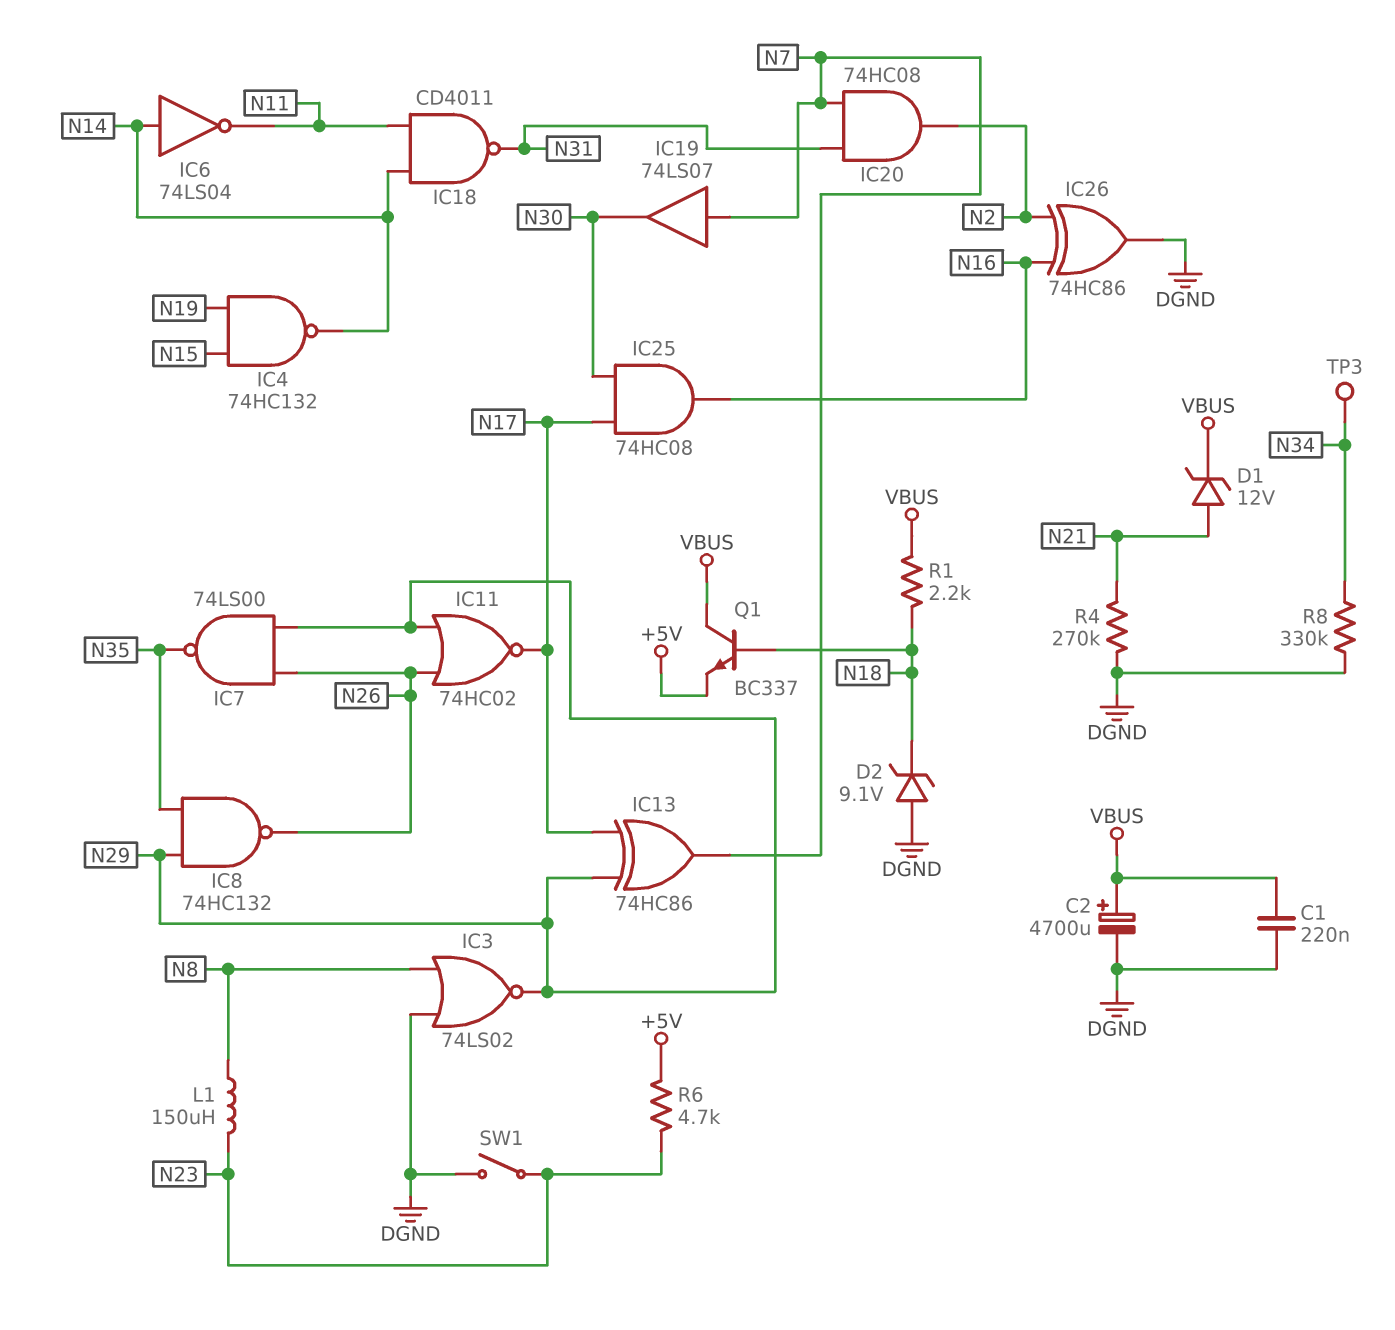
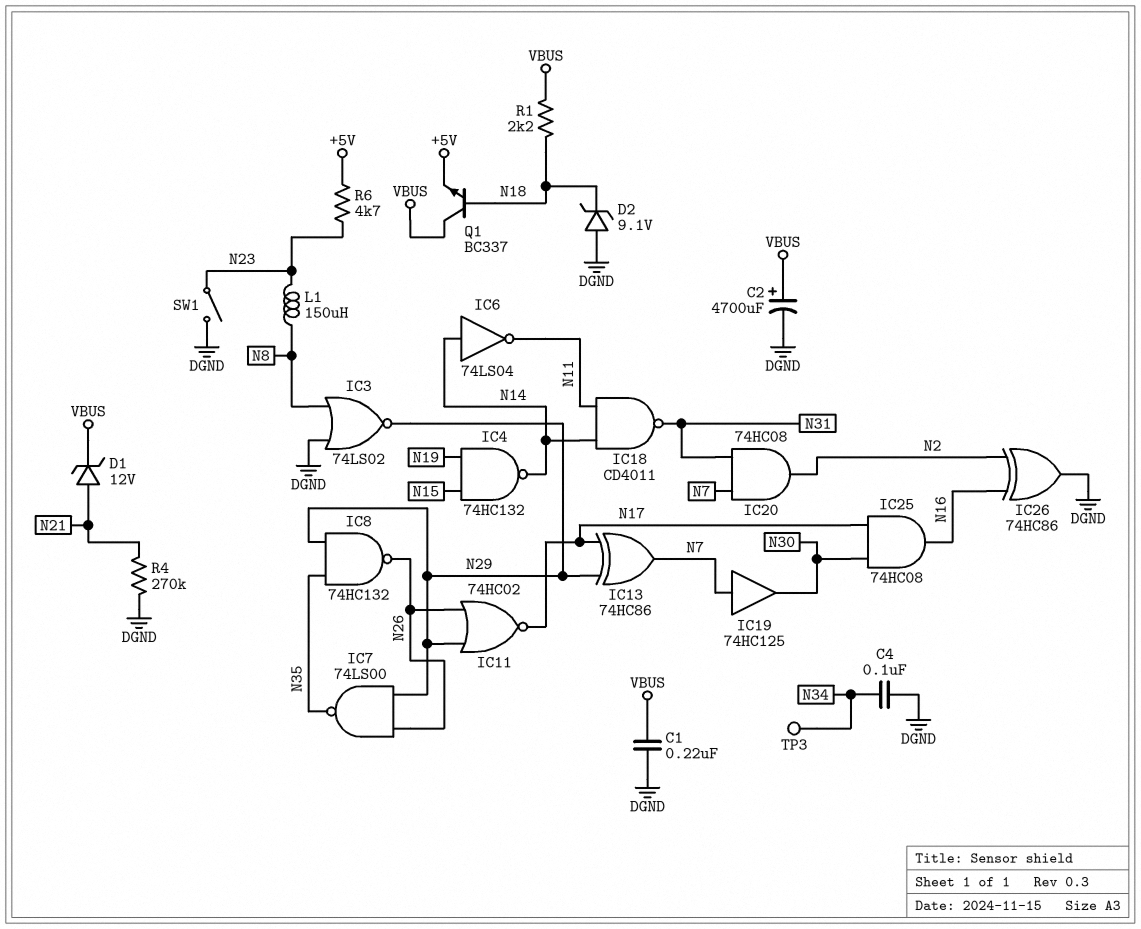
C4: none -> 100nF (DGND, N34)
IC19: buffer 74LS07 (in N7, out N30) -> buffer 74HC125 (in N7, out N30)
R8: 330k (DGND, N34) -> none

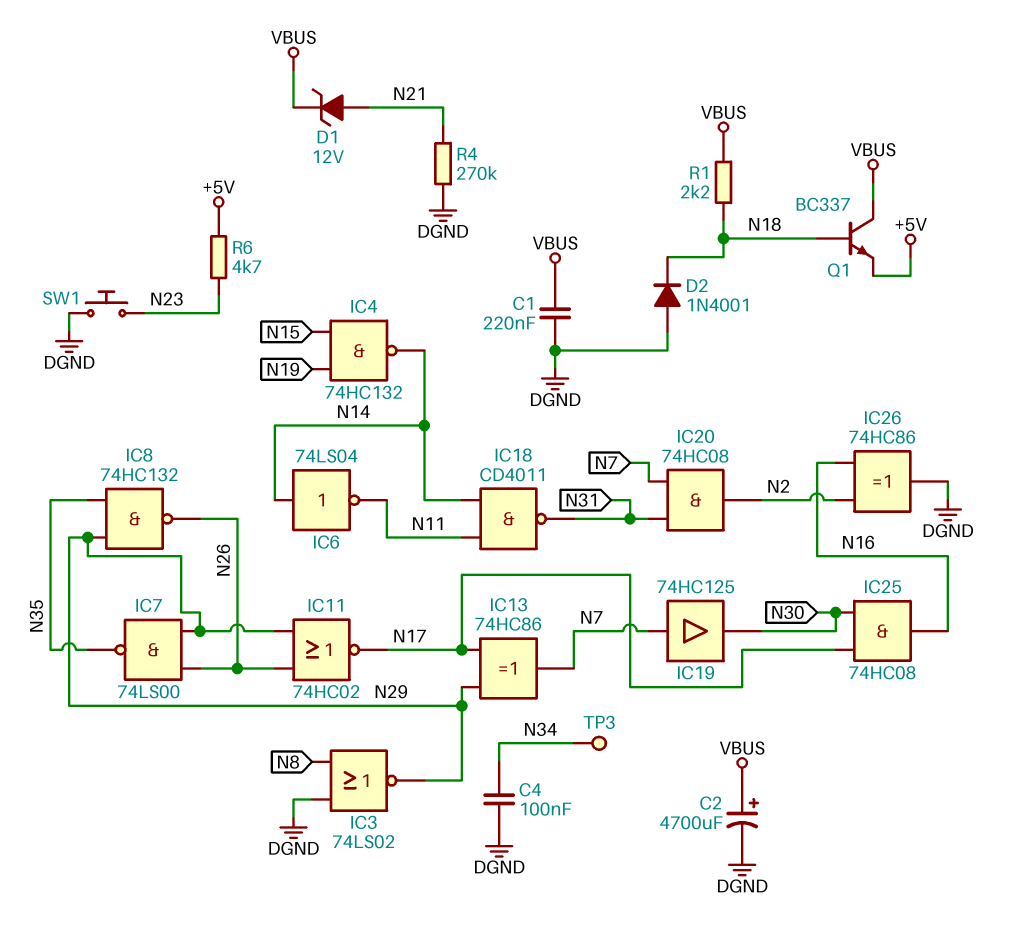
D2: zener 9.1V (A DGND, K N18) -> diode 1N4001 (A DGND, K N18)
L1: 150uH (N8, N23) -> none
SW1: switch (DGND, N23) -> button (DGND, N23)

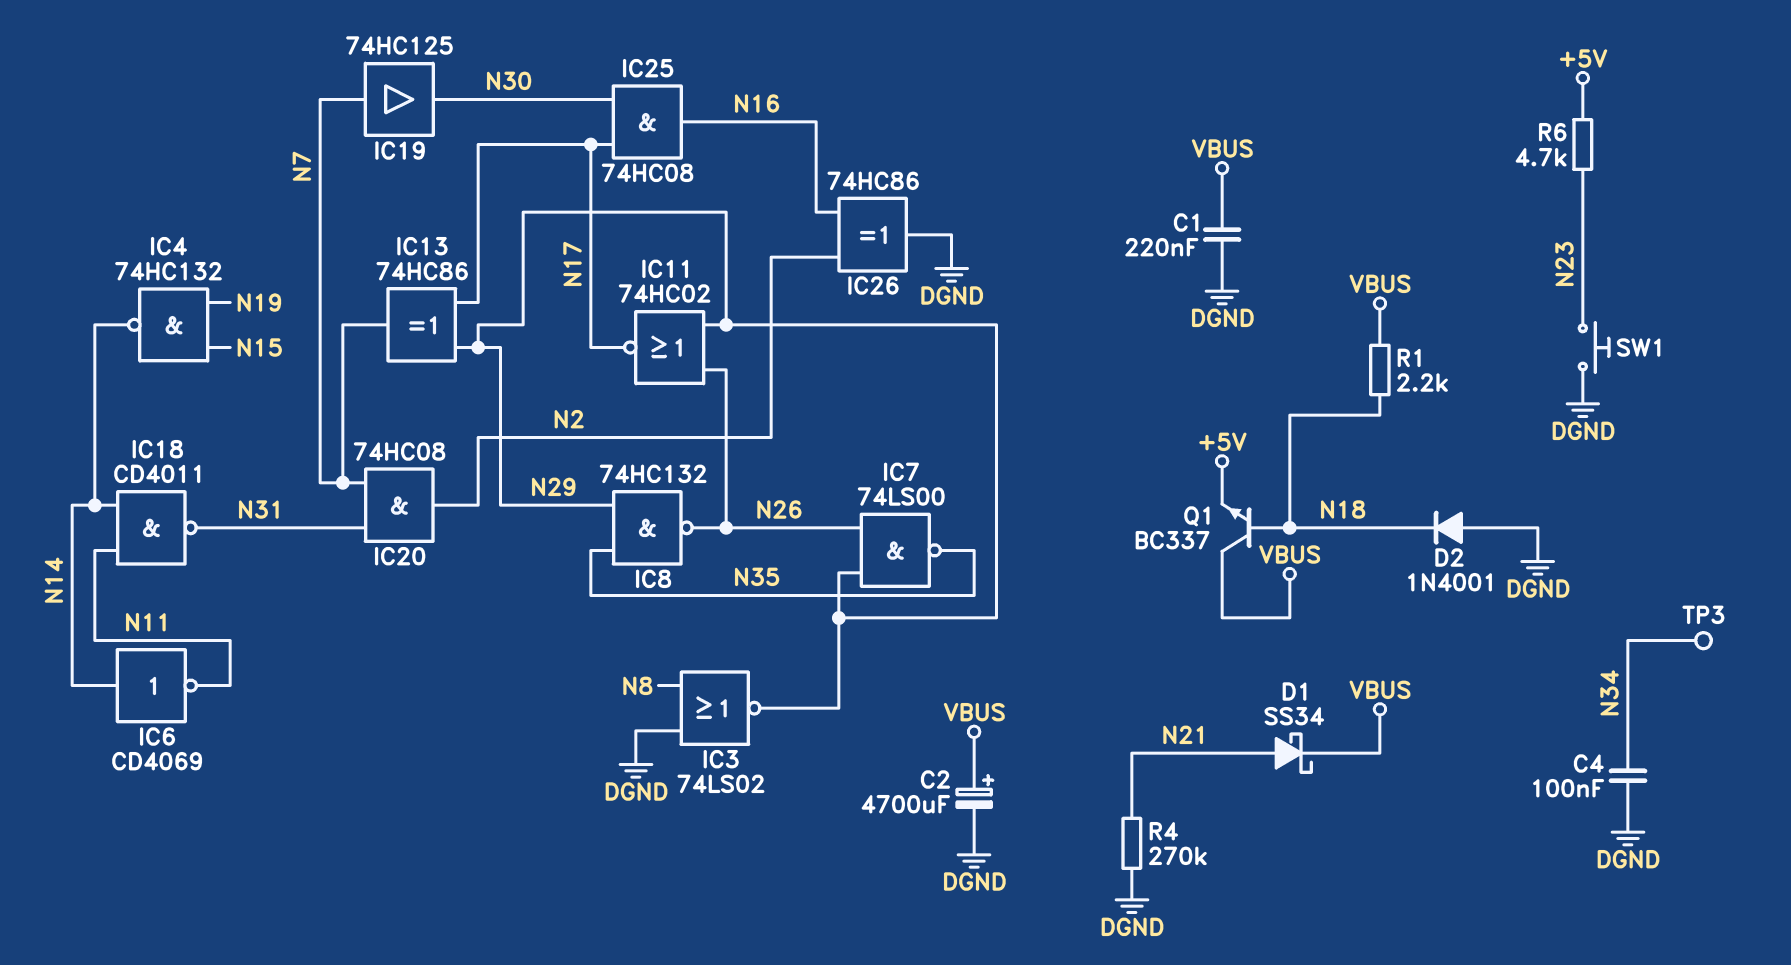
D1: zener 12V (A N21, K VBUS) -> schottky SS34 (A N21, K VBUS)
IC6: NOT 74LS04 (in N14, out N11) -> NOT CD4069 (in N14, out N11)

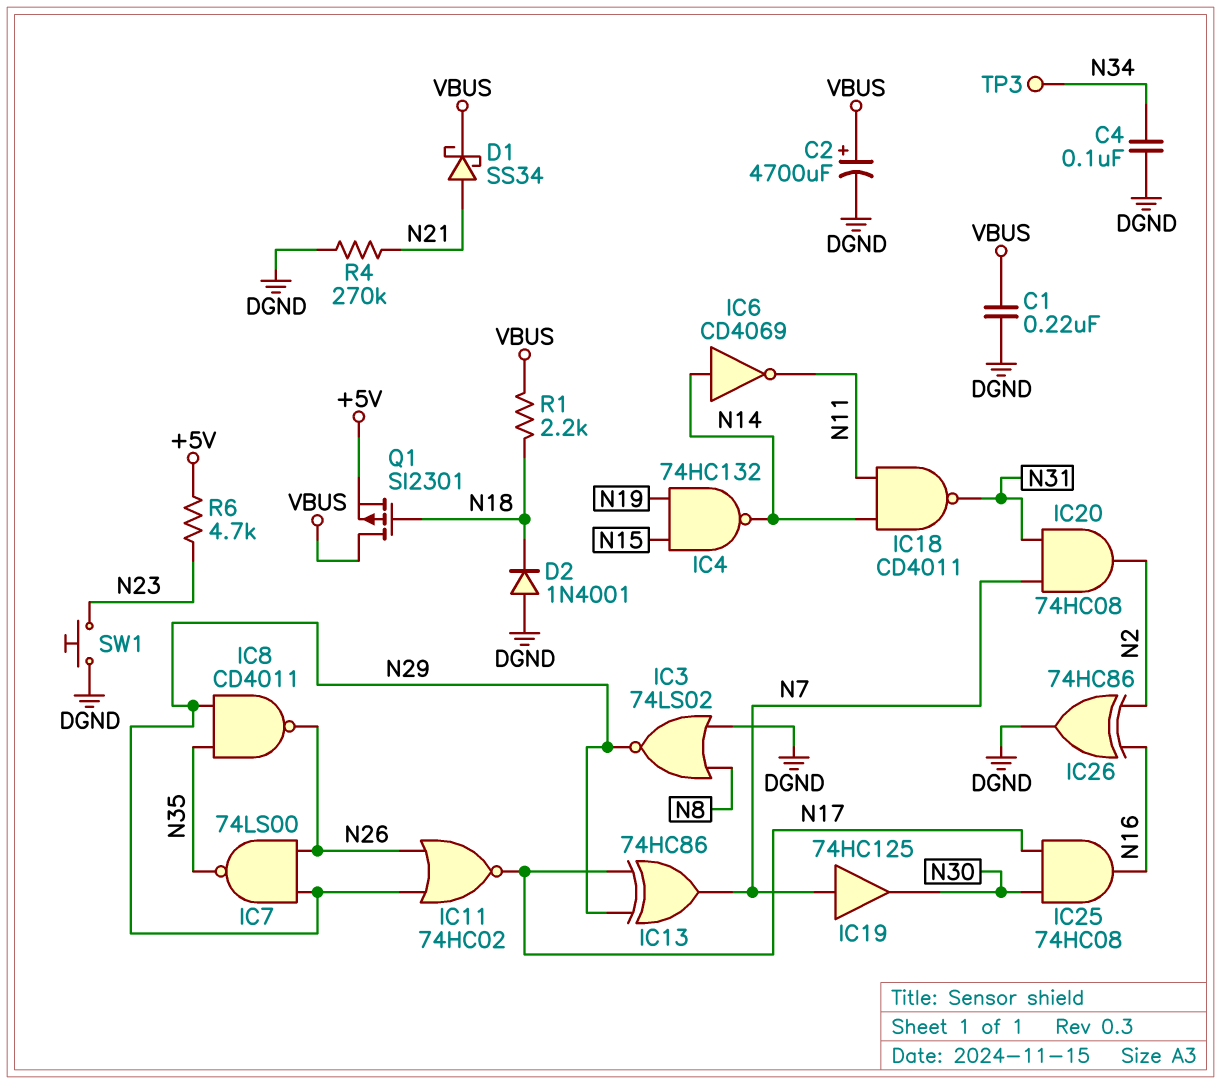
IC8: NAND 74HC132 (in N29, in N35, out N26) -> NAND CD4011 (in N29, in N35, out N26)
Q1: NPN BC337 (B N18, C VBUS, E +5V) -> PMOS SI2301 (G N18, D VBUS, S +5V)

